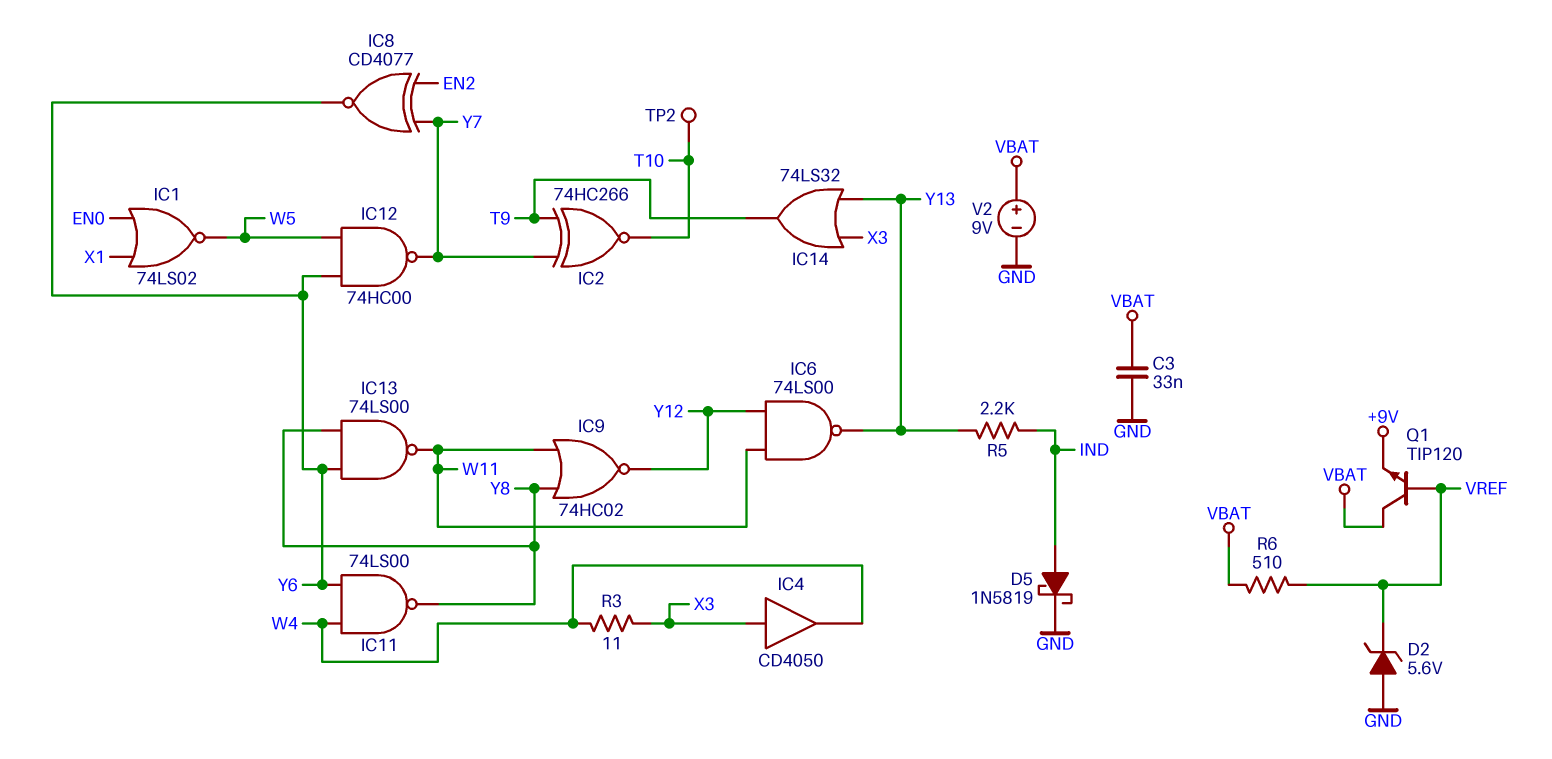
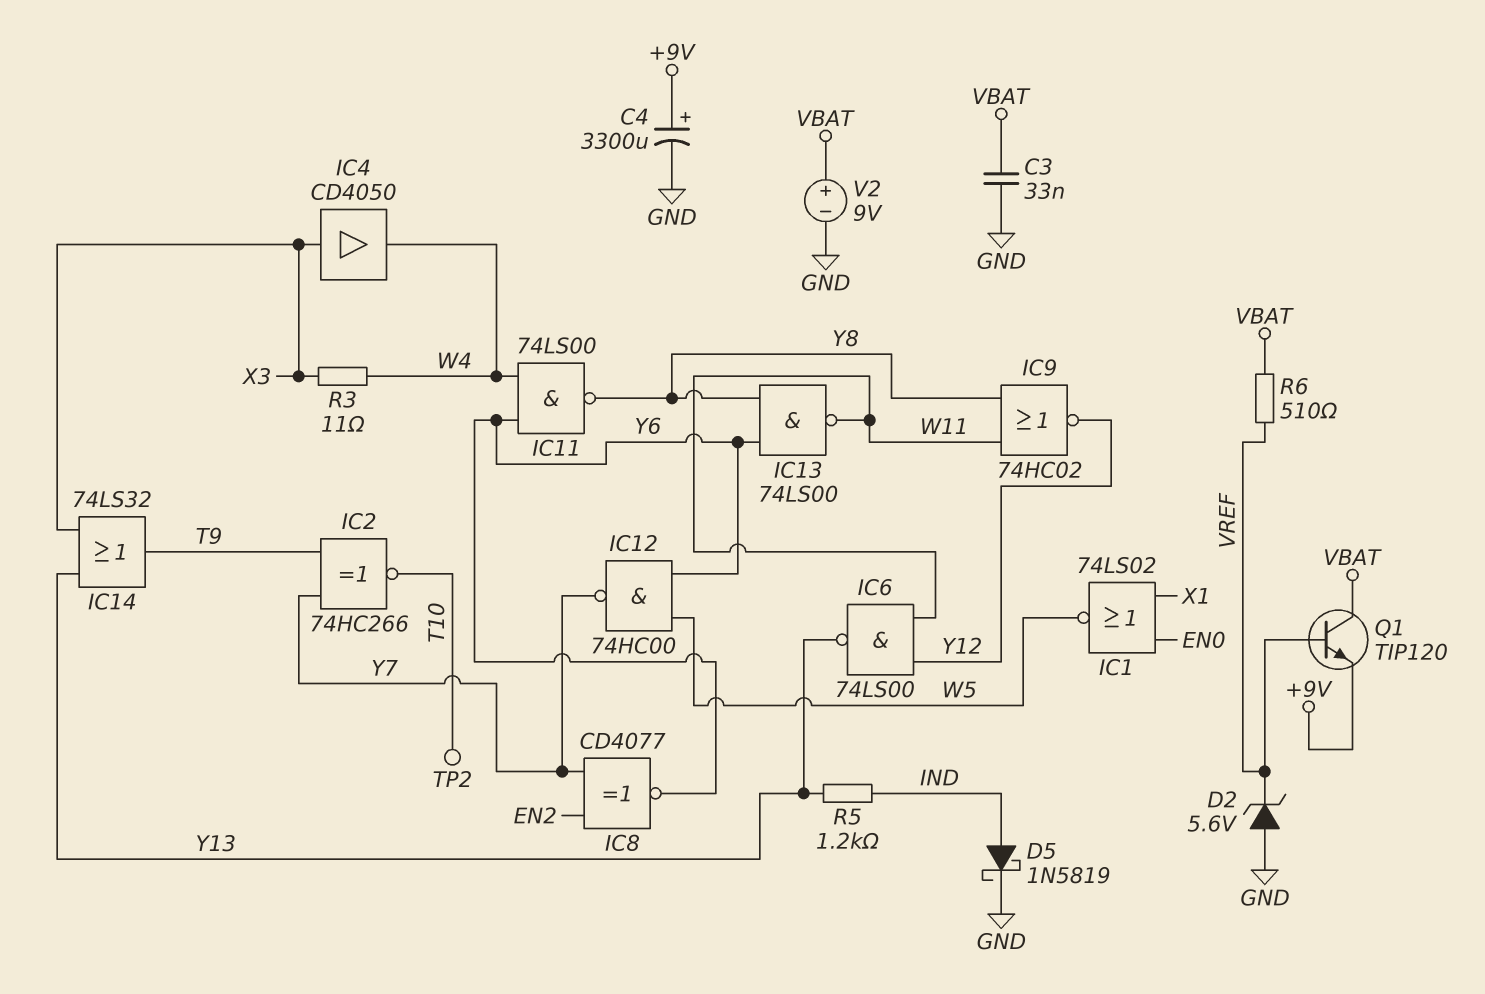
C4: none -> 3300uF (plus +9V, minus GND)
R5: 2.2k (IND, Y13) -> 1.2k (IND, Y13)

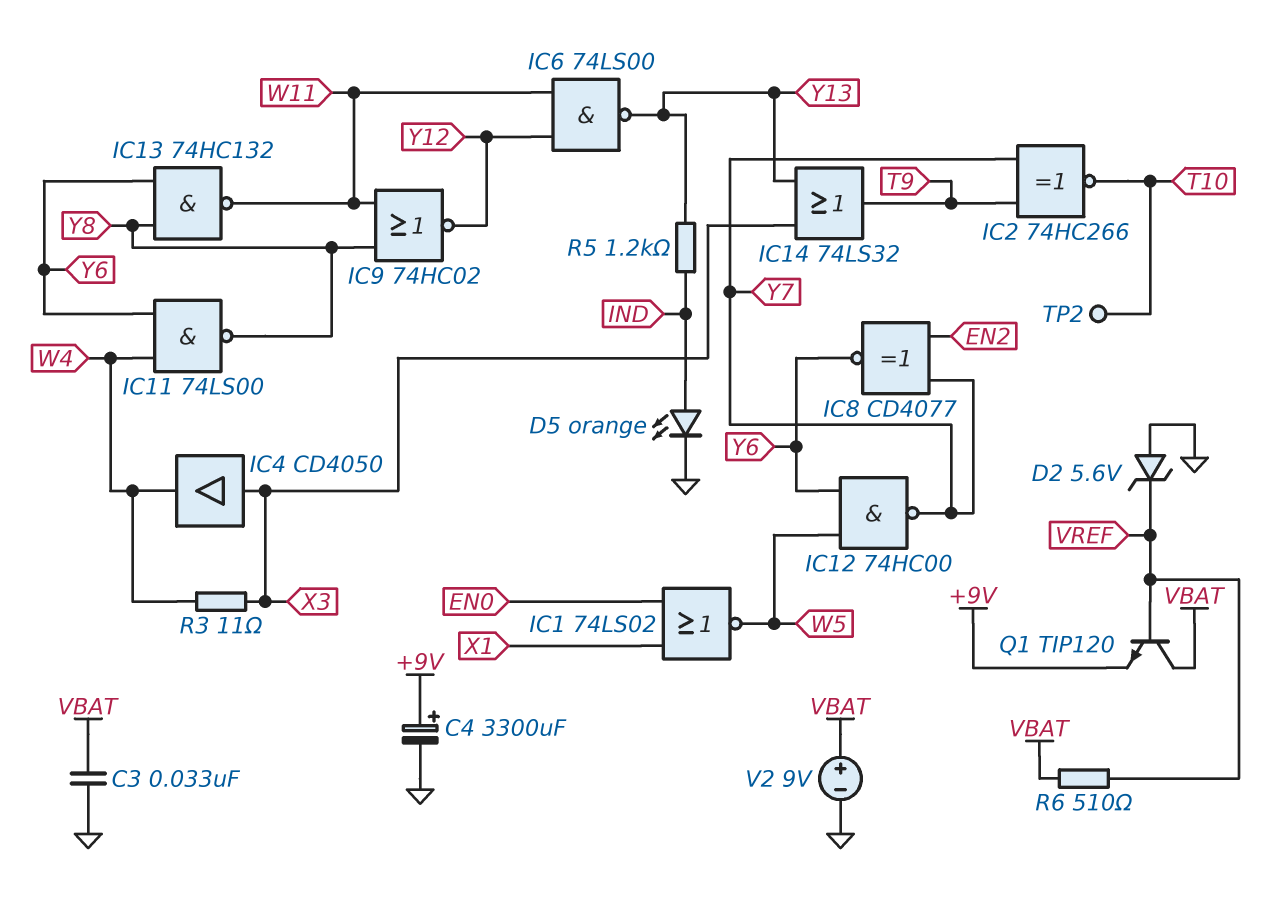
D5: schottky 1N5819 (A IND, K GND) -> LED orange (A IND, K GND)
IC13: NAND 74LS00 (in Y6, in Y8, out W11) -> NAND 74HC132 (in Y6, in Y8, out W11)

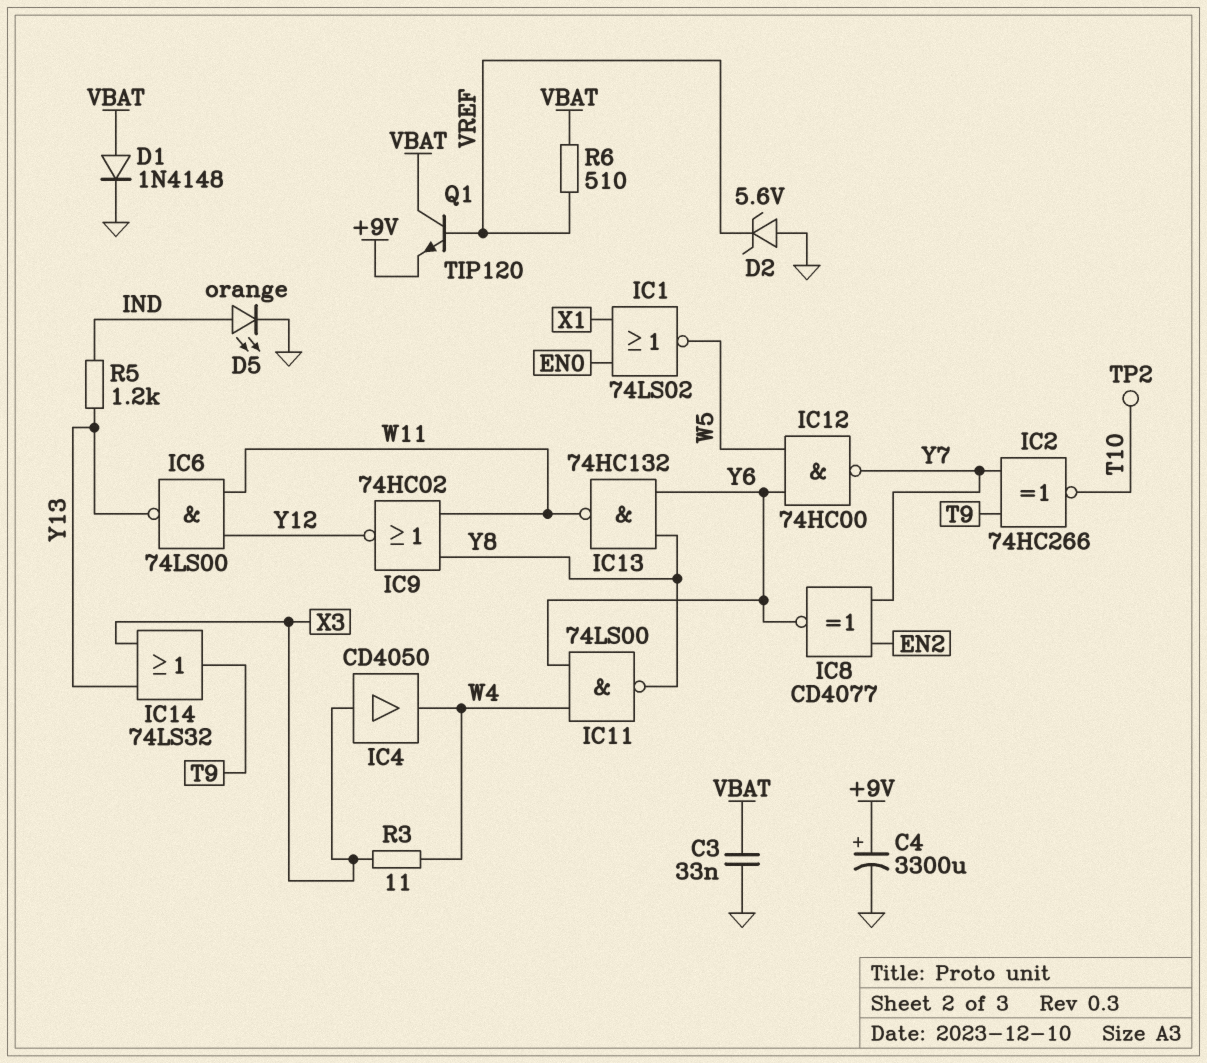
D1: none -> diode 1N4148 (A VBAT, K GND)
V2: 9V (plus VBAT, minus GND) -> none

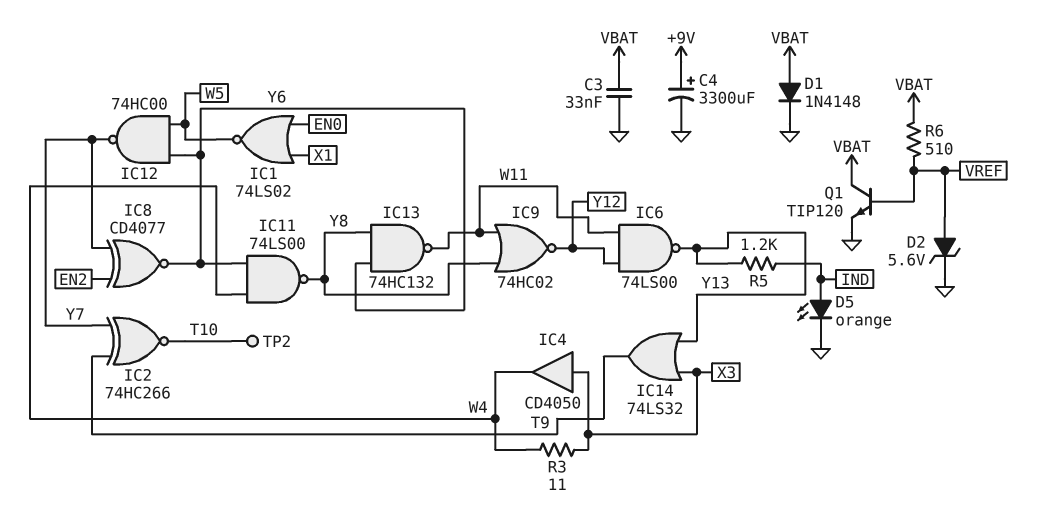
D2: zener 5.6V (A GND, K VREF) -> zener 5.6V (A VREF, K GND)
Q1: NPN TIP120 (B VREF, C VBAT, E +9V) -> NPN TIP120 (B VREF, C VBAT, E GND)

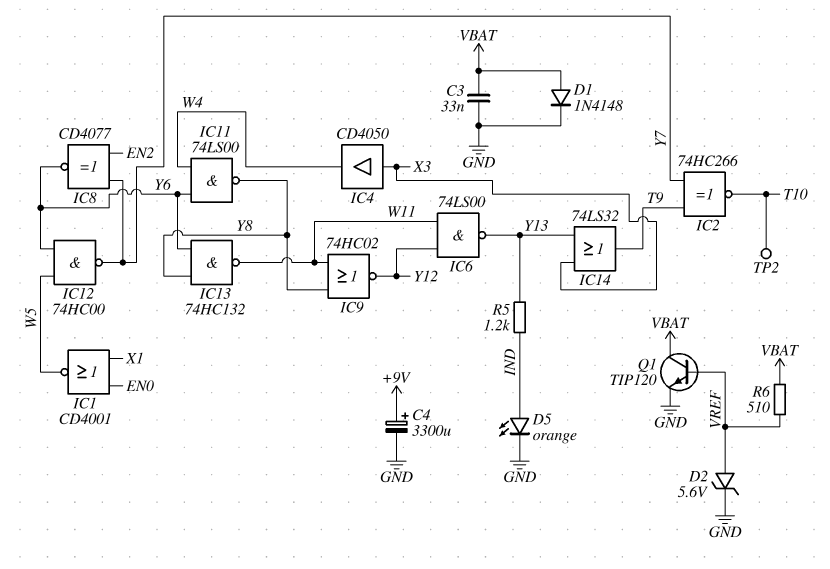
IC1: NOR 74LS02 (in EN0, in X1, out W5) -> NOR CD4001 (in EN0, in X1, out W5)
R3: 11 (W4, X3) -> none

